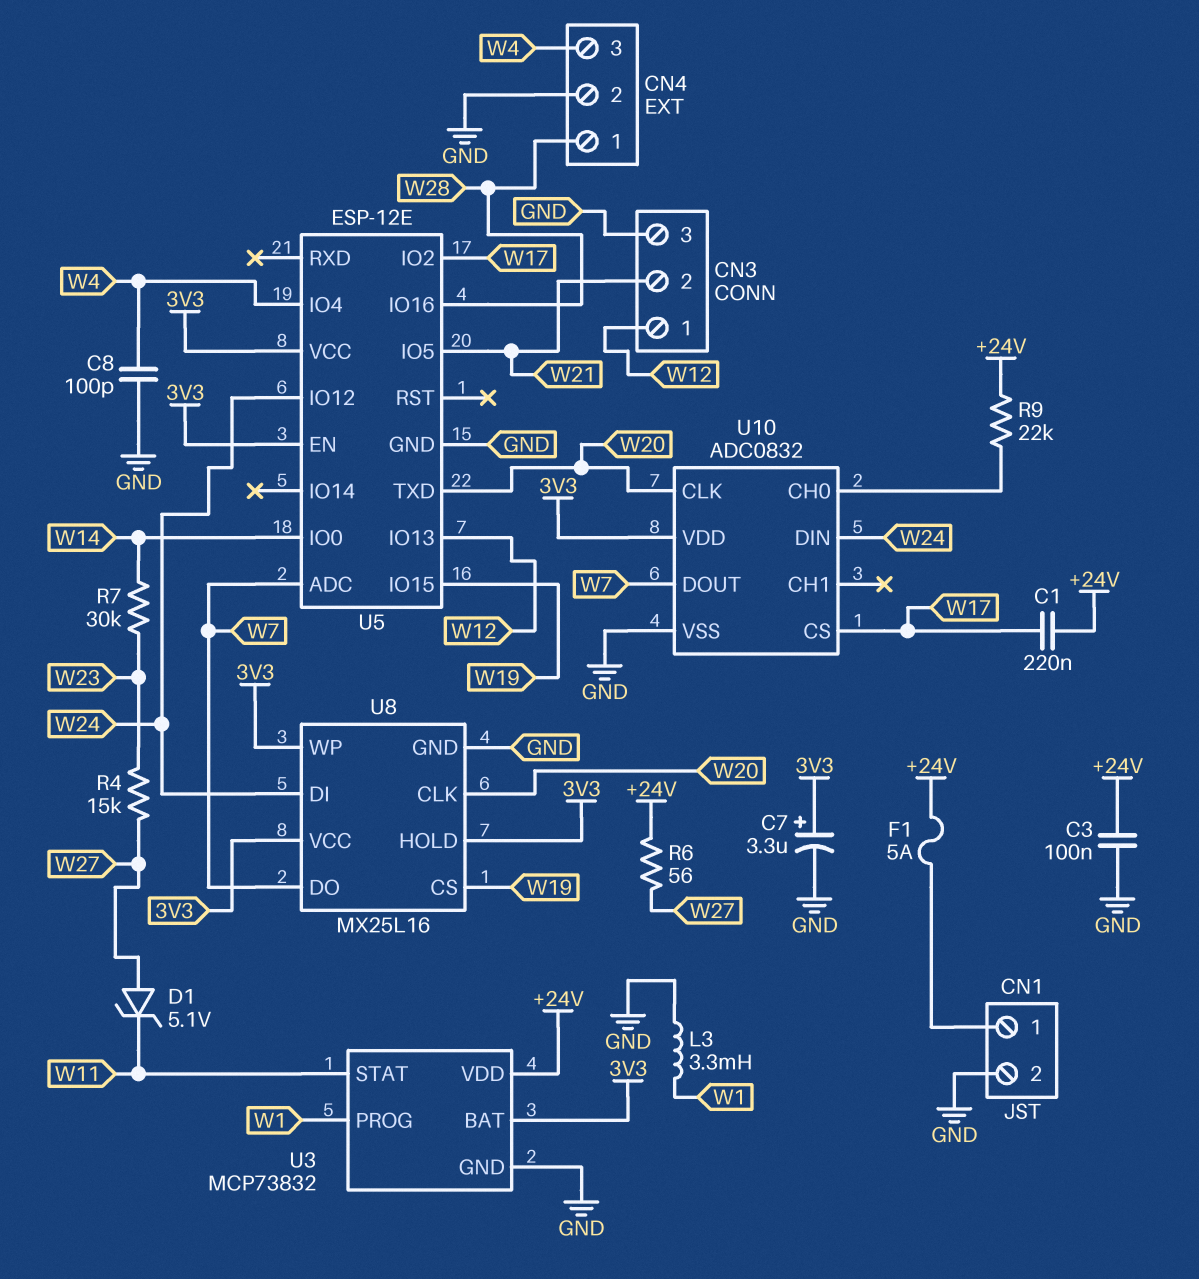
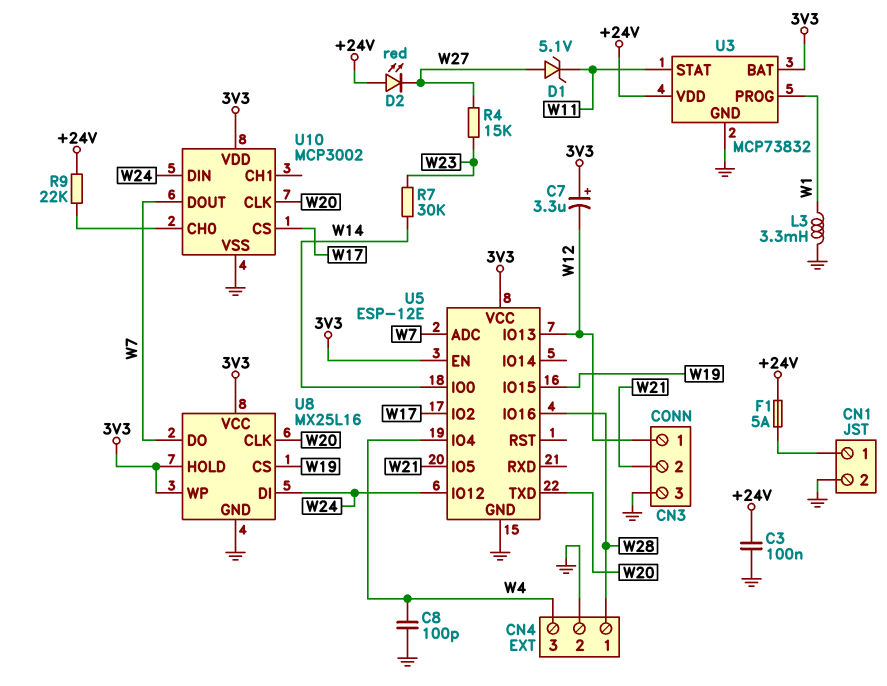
C1: 220nF (+24V, W17) -> none
C7: 3.3uF (plus 3V3, minus GND) -> 3.3uF (plus 3V3, minus W12)
D2: none -> LED red (A +24V, K W27)
R6: 56 (+24V, W27) -> none
U10: ADC0832 -> MCP3002

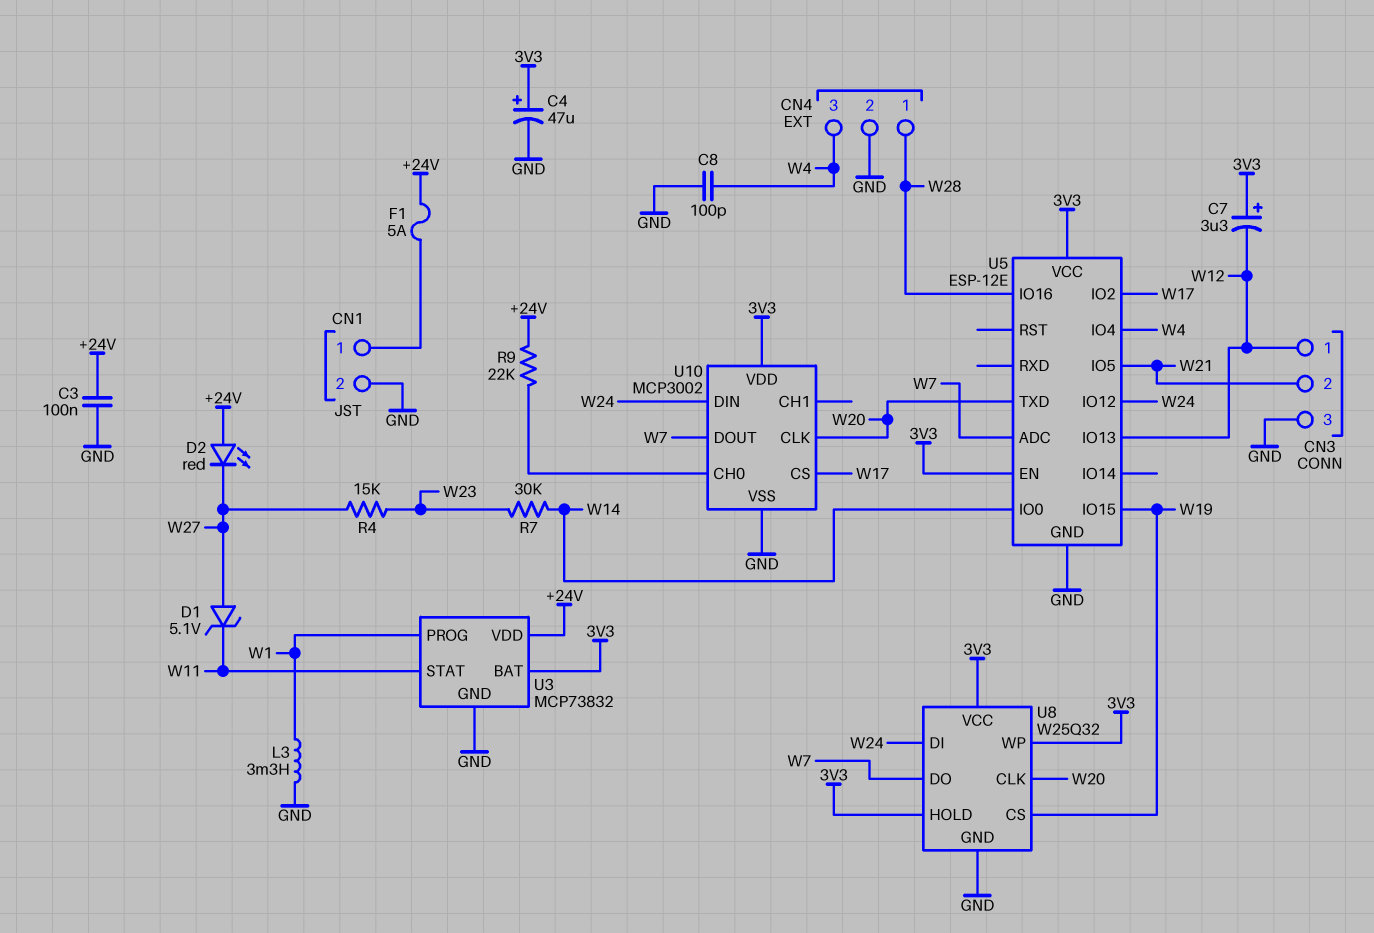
C4: none -> 47uF (plus 3V3, minus GND)
U8: MX25L16 -> W25Q32

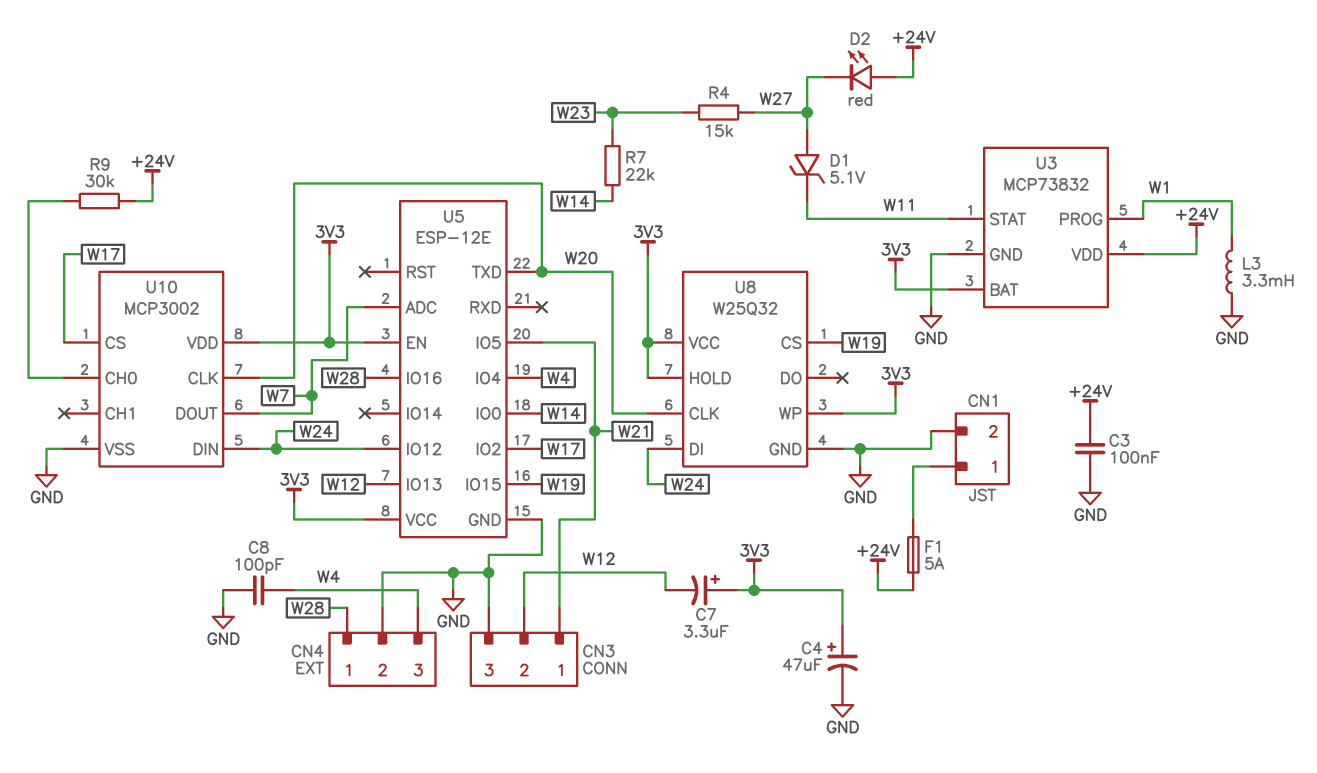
CN3 pin 1: W12 -> W21
CN3 pin 2: W21 -> W12
R7: 30k (W14, W23) -> 22k (W14, W23)
R9: 22k (+24V, U10/CH0) -> 30k (+24V, U10/CH0)
U8 pin DO: W7 -> none

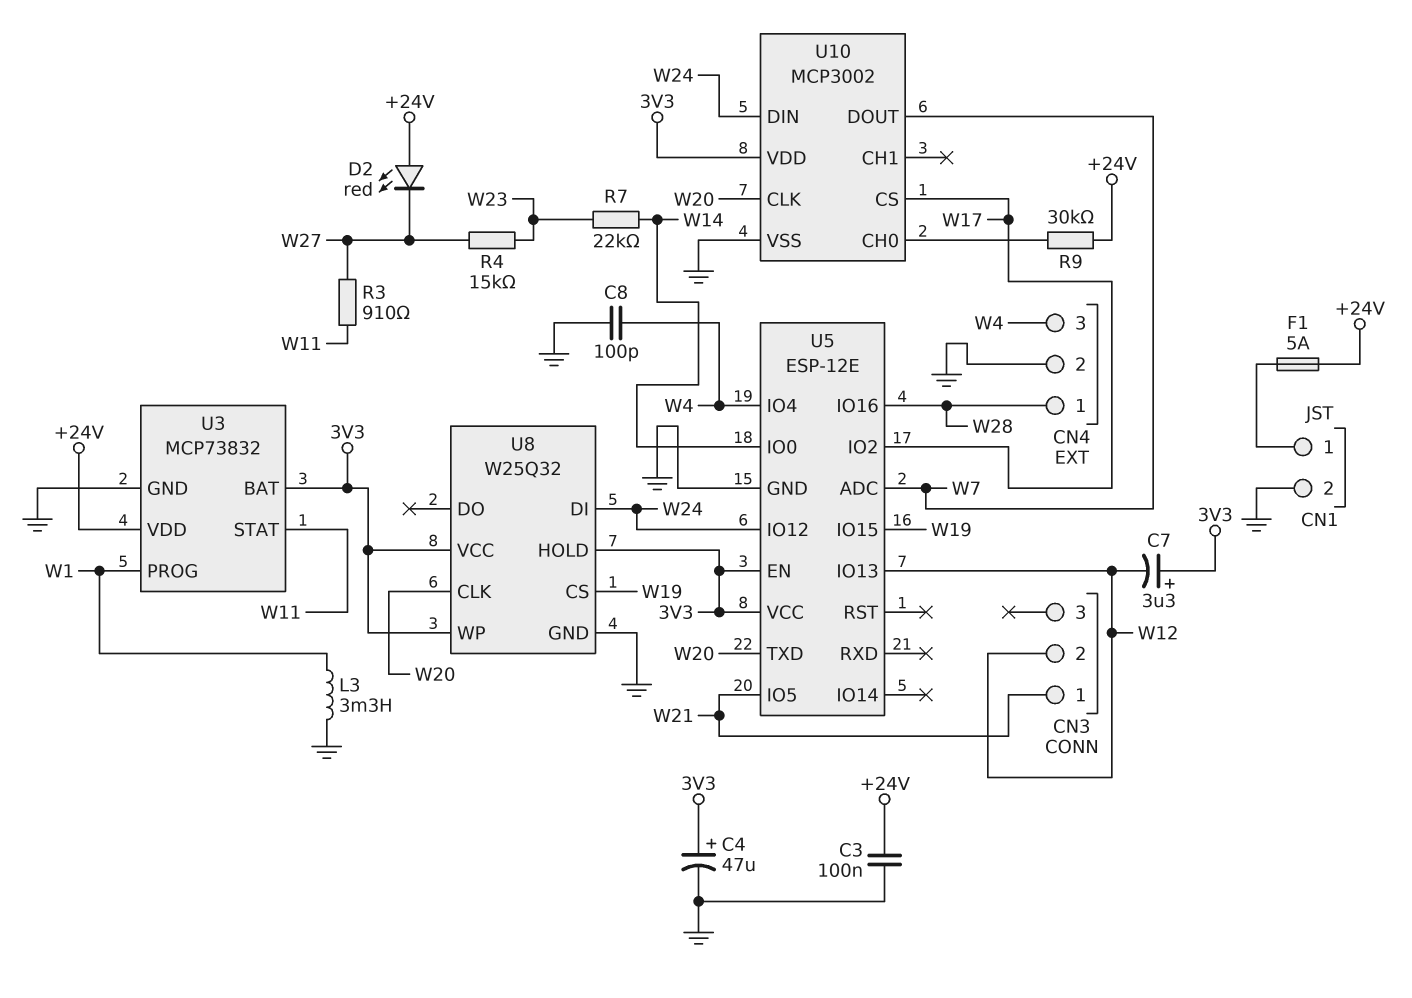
CN3 pin 3: GND -> none
D1: zener 5.1V (A W27, K W11) -> none
R3: none -> 910 (W11, W27)

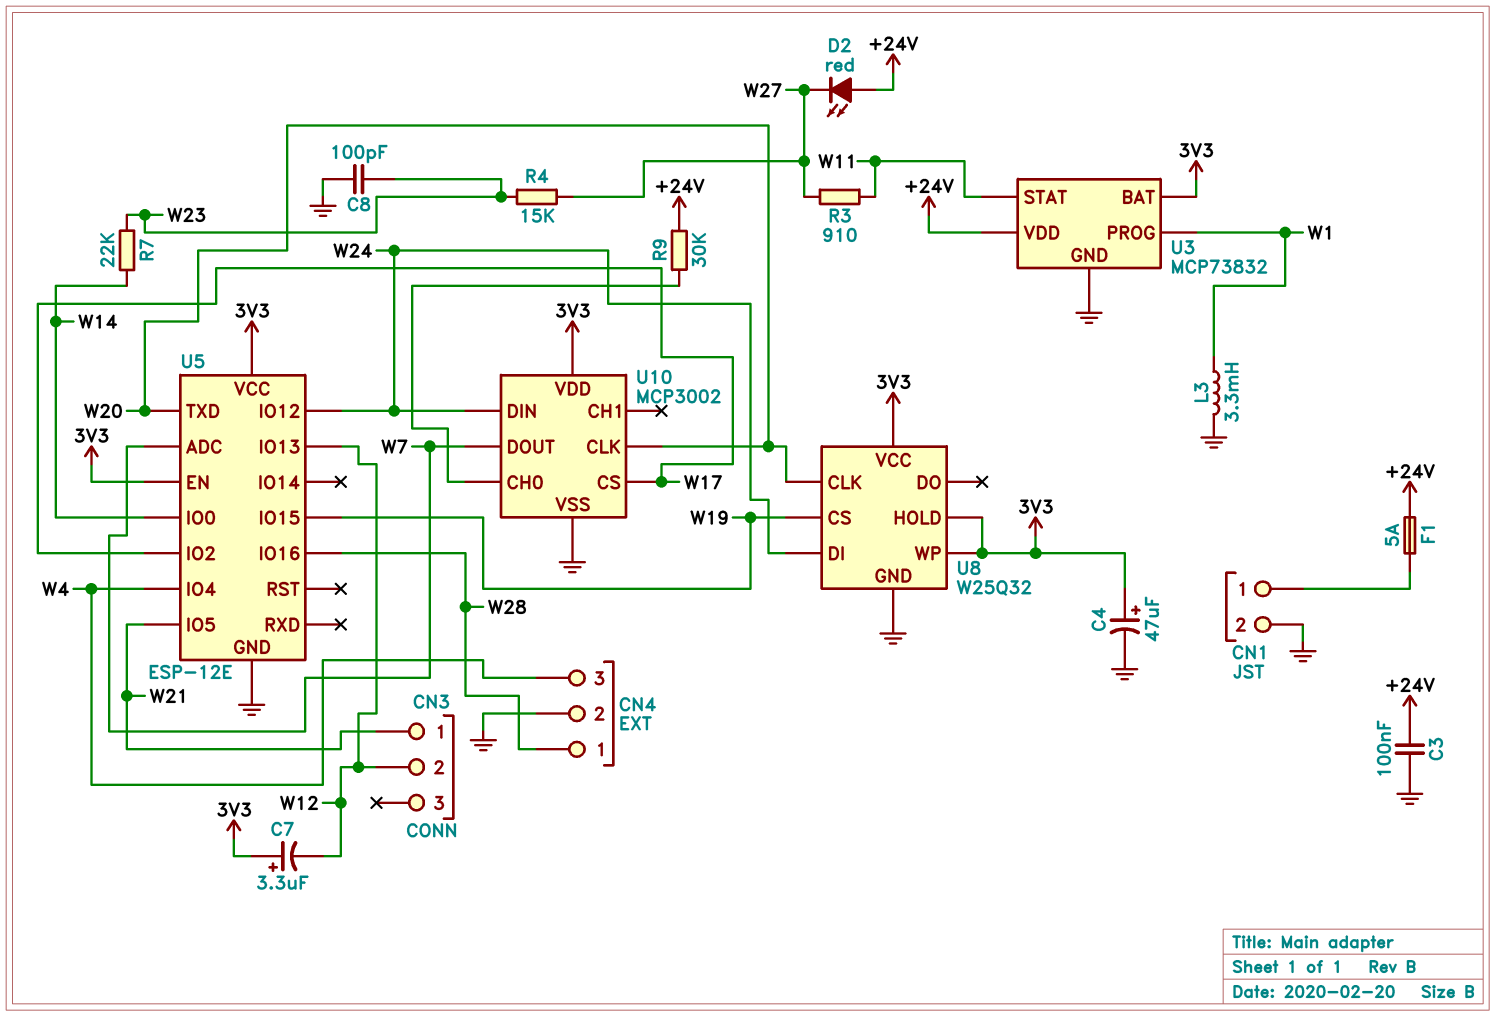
C8: 100pF (GND, W4) -> 100pF (GND, W23)

